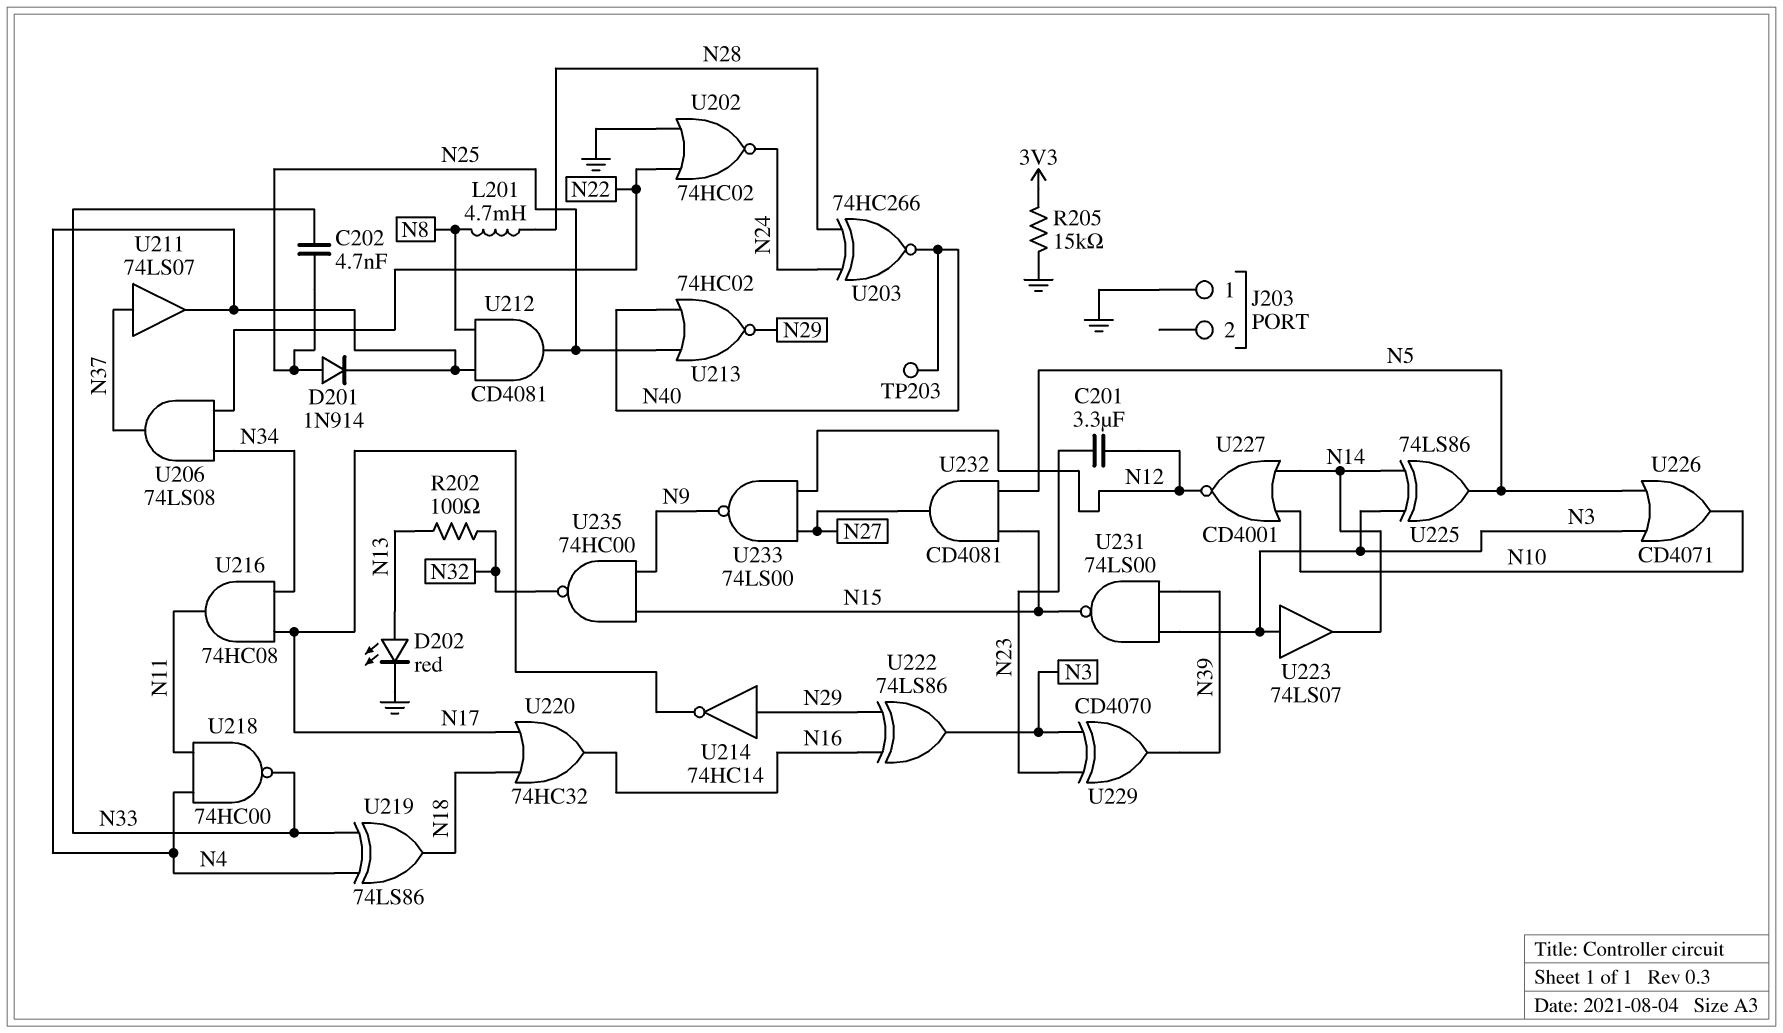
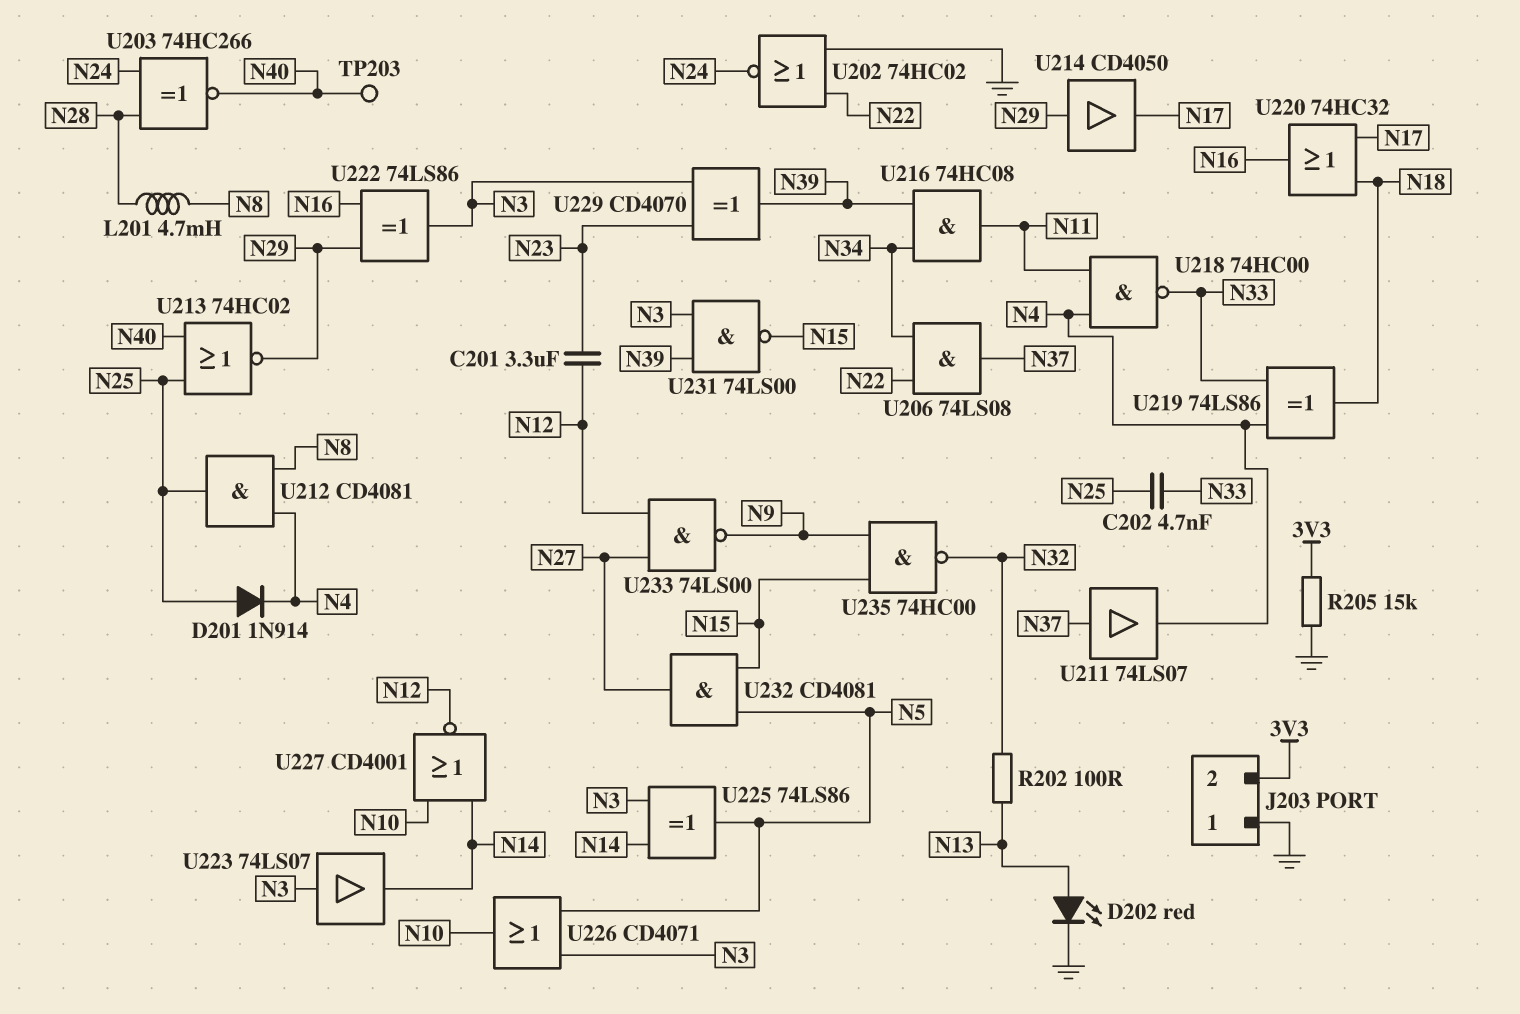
J203 pin 2: none -> 3V3
U214: NOT 74HC14 (in N29, out N17) -> buffer CD4050 (in N29, out N17)
U216: AND 74HC08 (in N17, in N34, out N11) -> AND 74HC08 (in N34, in N39, out N11)

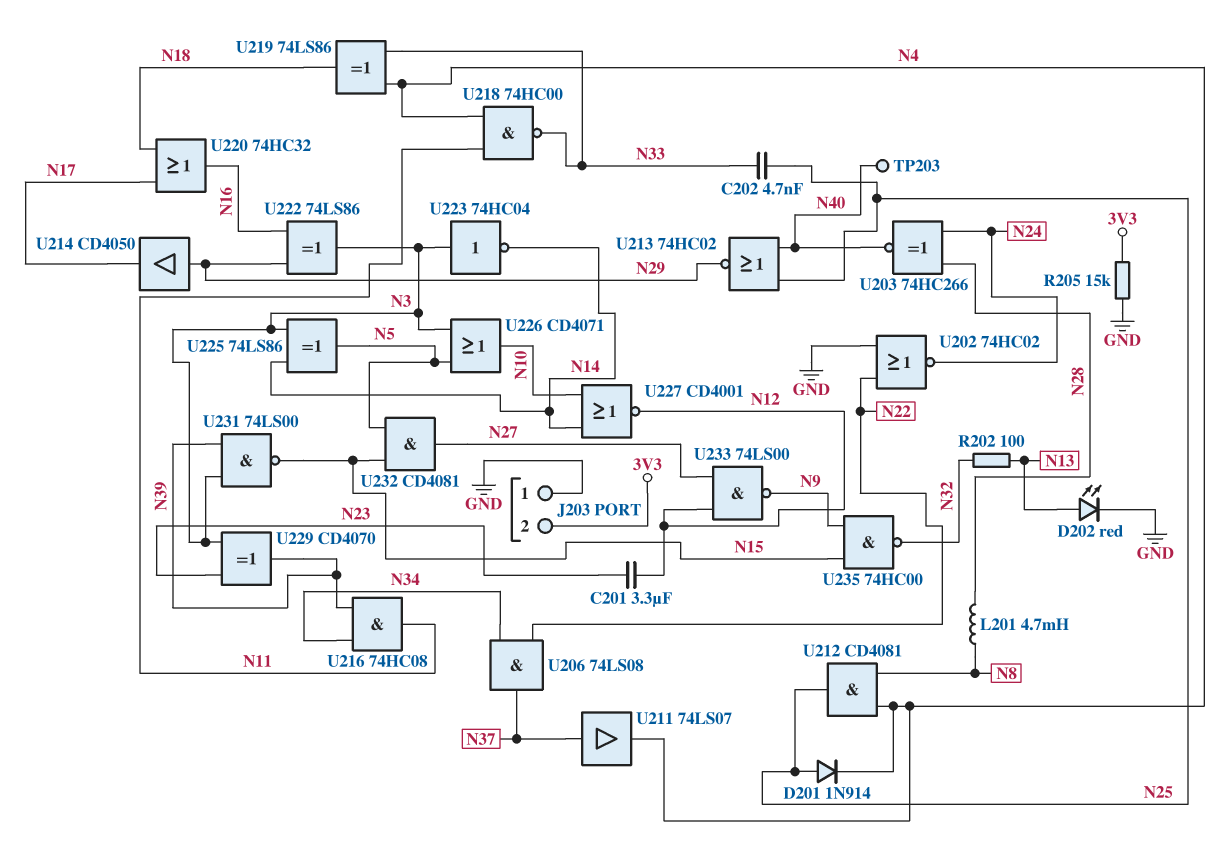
U223: buffer 74LS07 (in N3, out N14) -> NOT 74HC04 (in N3, out N14)

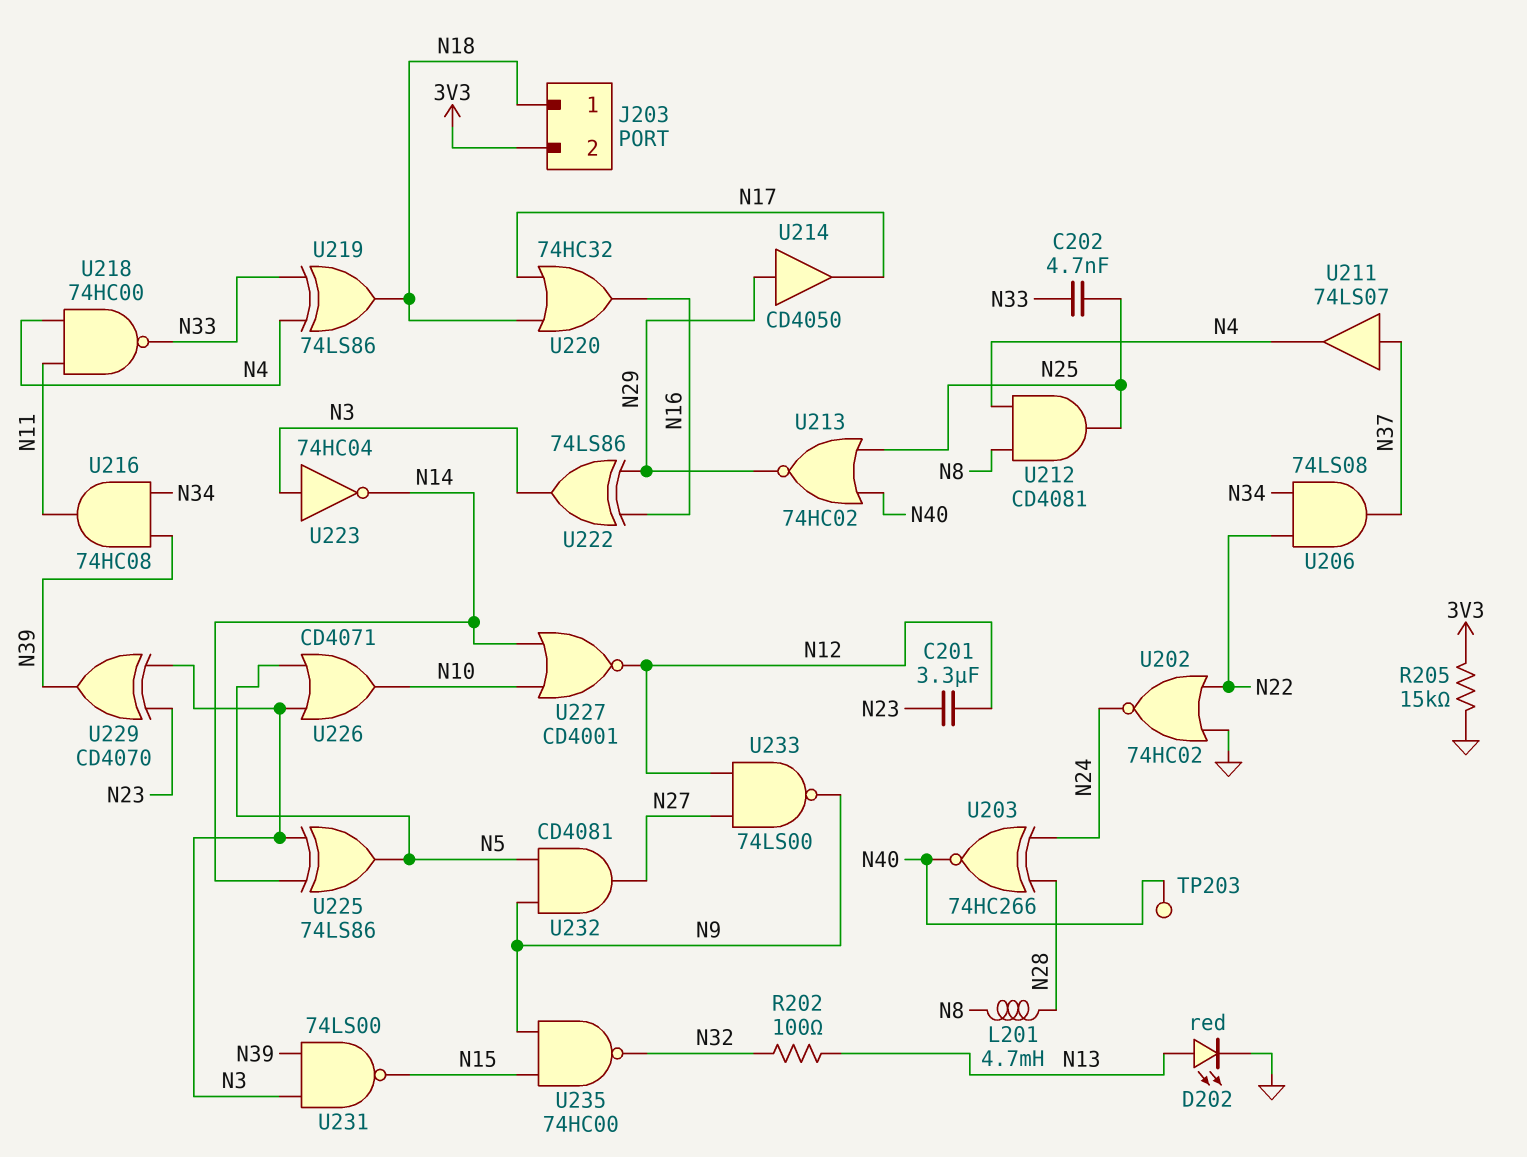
D201: diode 1N914 (A N25, K N4) -> none
J203 pin 1: GND -> N18
U232: AND CD4081 (in N5, in N15, out N27) -> AND CD4081 (in N5, in N9, out N27)

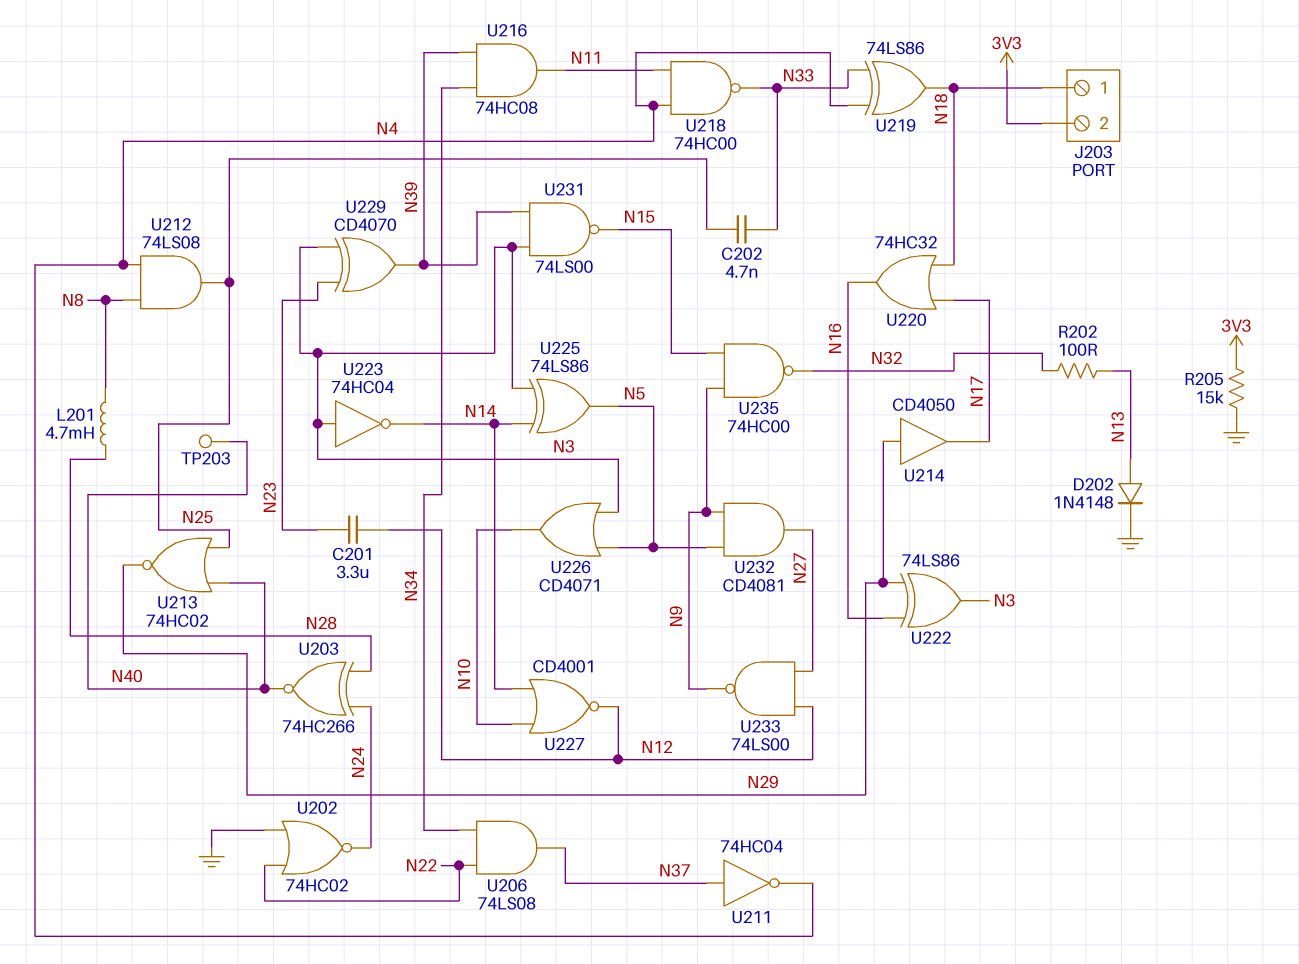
D202: LED red (A N13, K GND) -> diode 1N4148 (A N13, K GND)
U211: buffer 74LS07 (in N37, out N4) -> NOT 74HC04 (in N37, out N4)
U212: AND CD4081 (in N4, in N8, out N25) -> AND 74LS08 (in N4, in N8, out N25)

